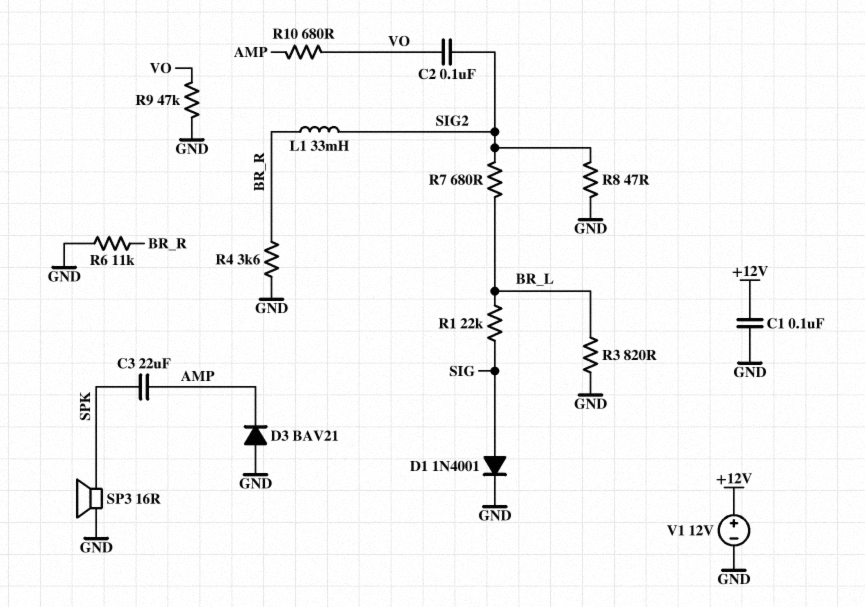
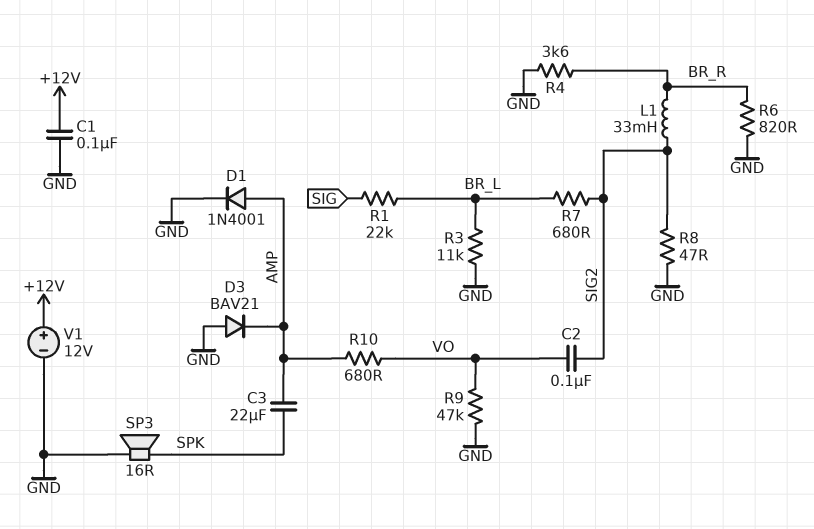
D1: diode 1N4001 (A SIG, K GND) -> diode 1N4001 (A AMP, K GND)
R3: 820 (BR_L, GND) -> 11k (BR_L, GND)
R6: 11k (BR_R, GND) -> 820 (BR_R, GND)

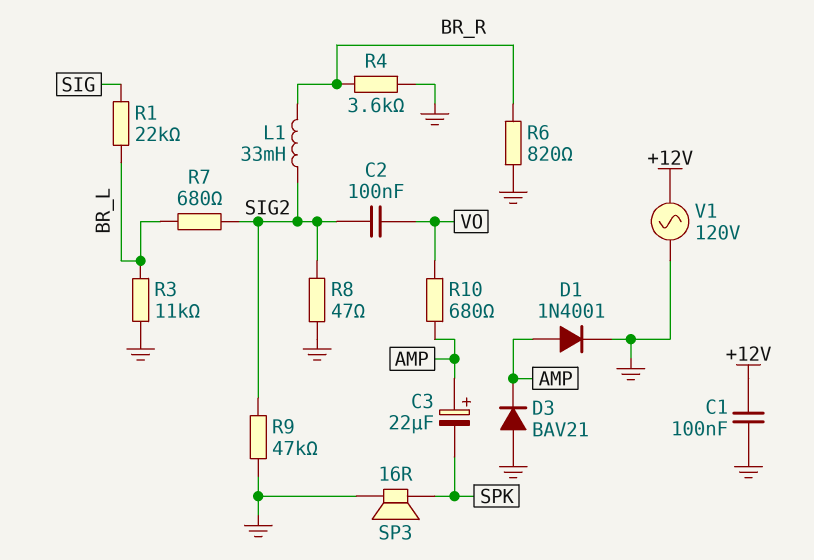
C3: 22uF (AMP, SPK) -> 22uF (plus AMP, minus SPK)
R9: 47k (GND, VO) -> 47k (GND, SIG2)
V1: 12V (plus +12V, minus GND) -> AC 120V (+12V, GND)

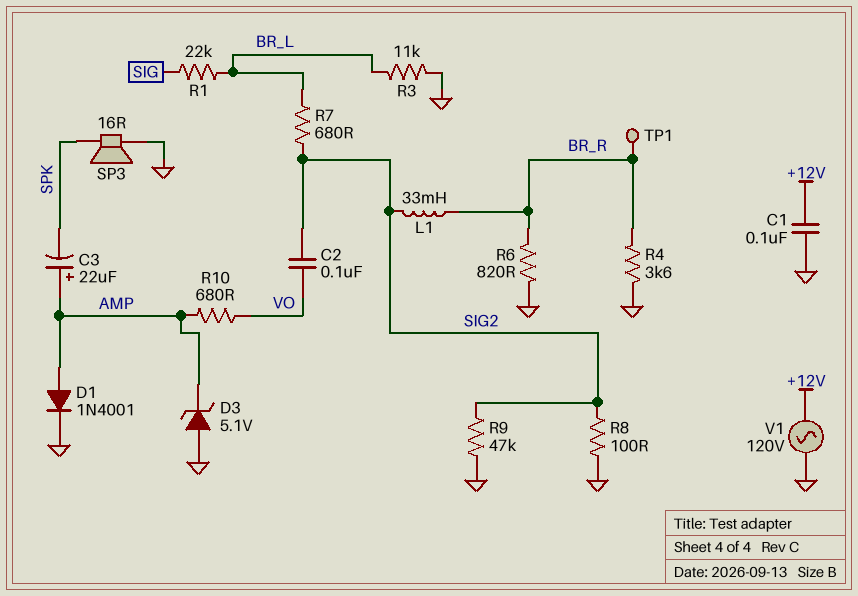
D3: diode BAV21 (A GND, K AMP) -> zener 5.1V (A GND, K AMP)
R8: 47 (GND, SIG2) -> 100 (GND, SIG2)
TP1: none -> test point (BR_R)

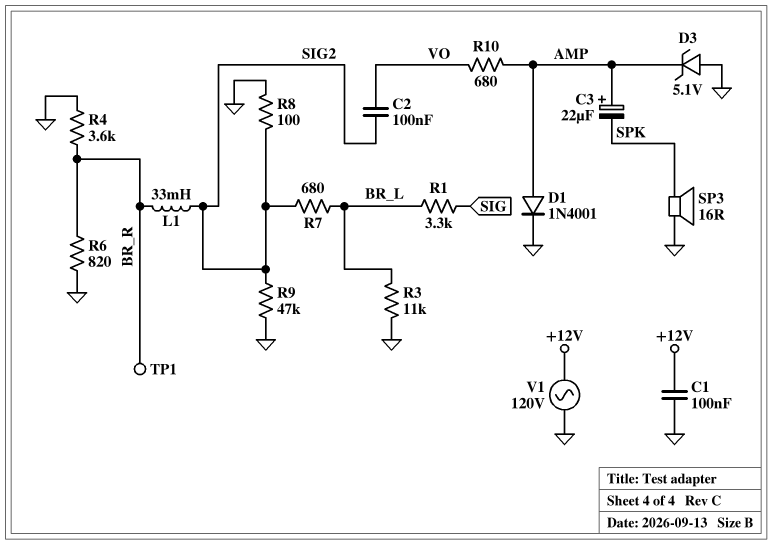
R1: 22k (BR_L, SIG) -> 3.3k (BR_L, SIG)

